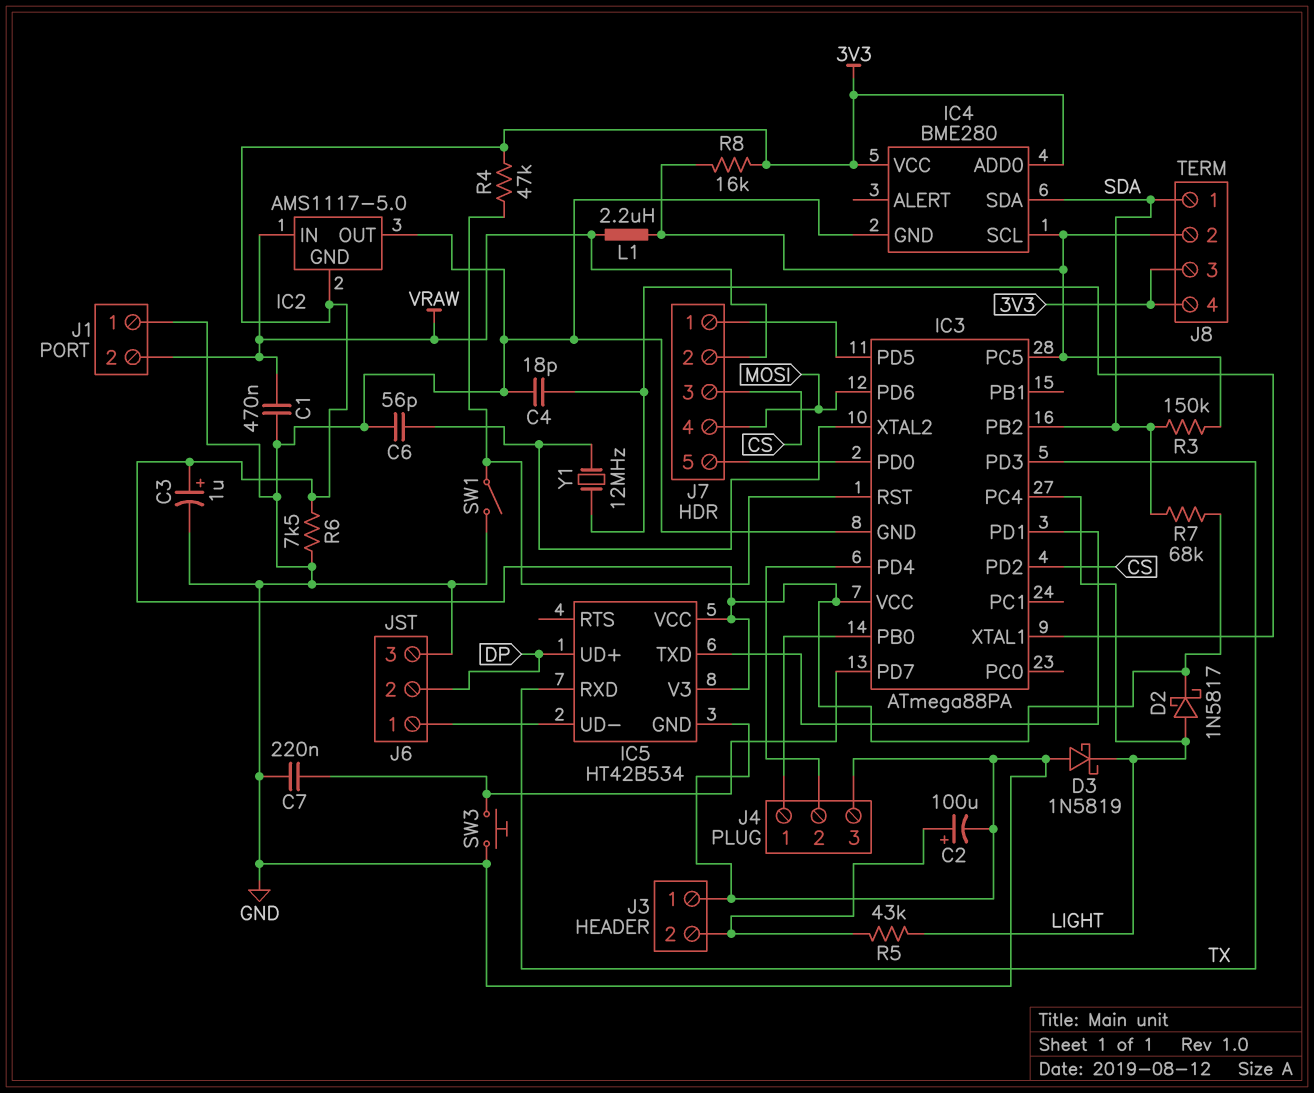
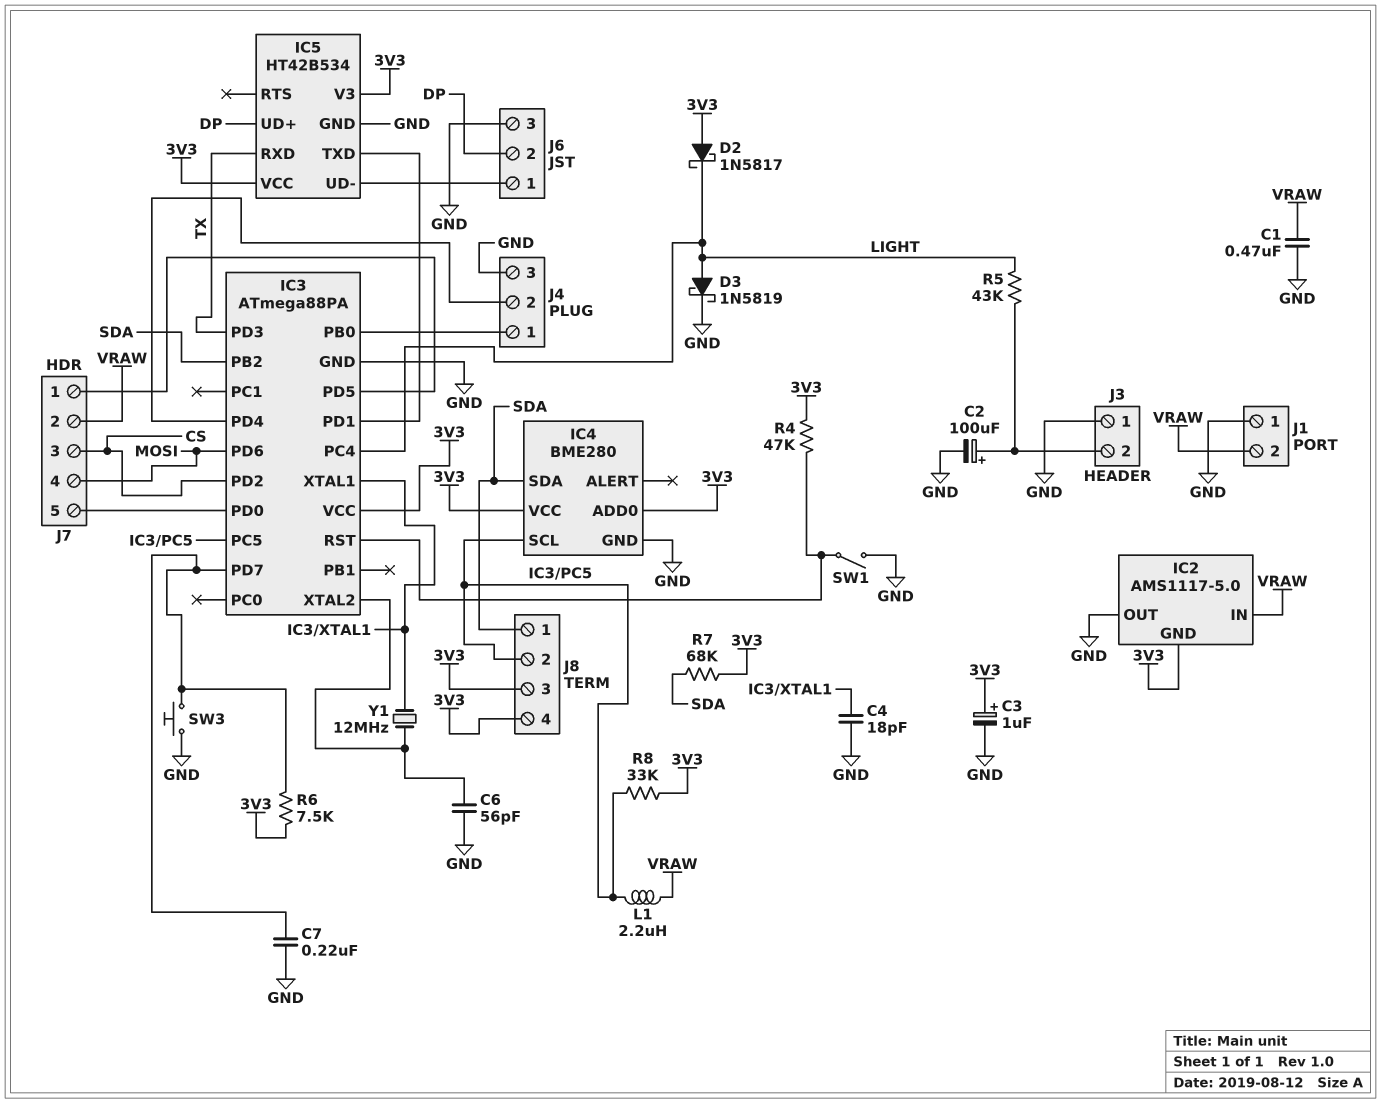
D2: schottky 1N5817 (A LIGHT, K 3V3) -> schottky 1N5817 (A 3V3, K LIGHT)
D3: schottky 1N5819 (A GND, K LIGHT) -> schottky 1N5819 (A LIGHT, K GND)
R3: 150k (IC3/PC5, SDA) -> none
R6: 7.5k (3V3, GND) -> 7.5k (3V3, IC3/PD7)
R8: 16k (3V3, IC3/PC5) -> 33k (3V3, IC3/PC5)

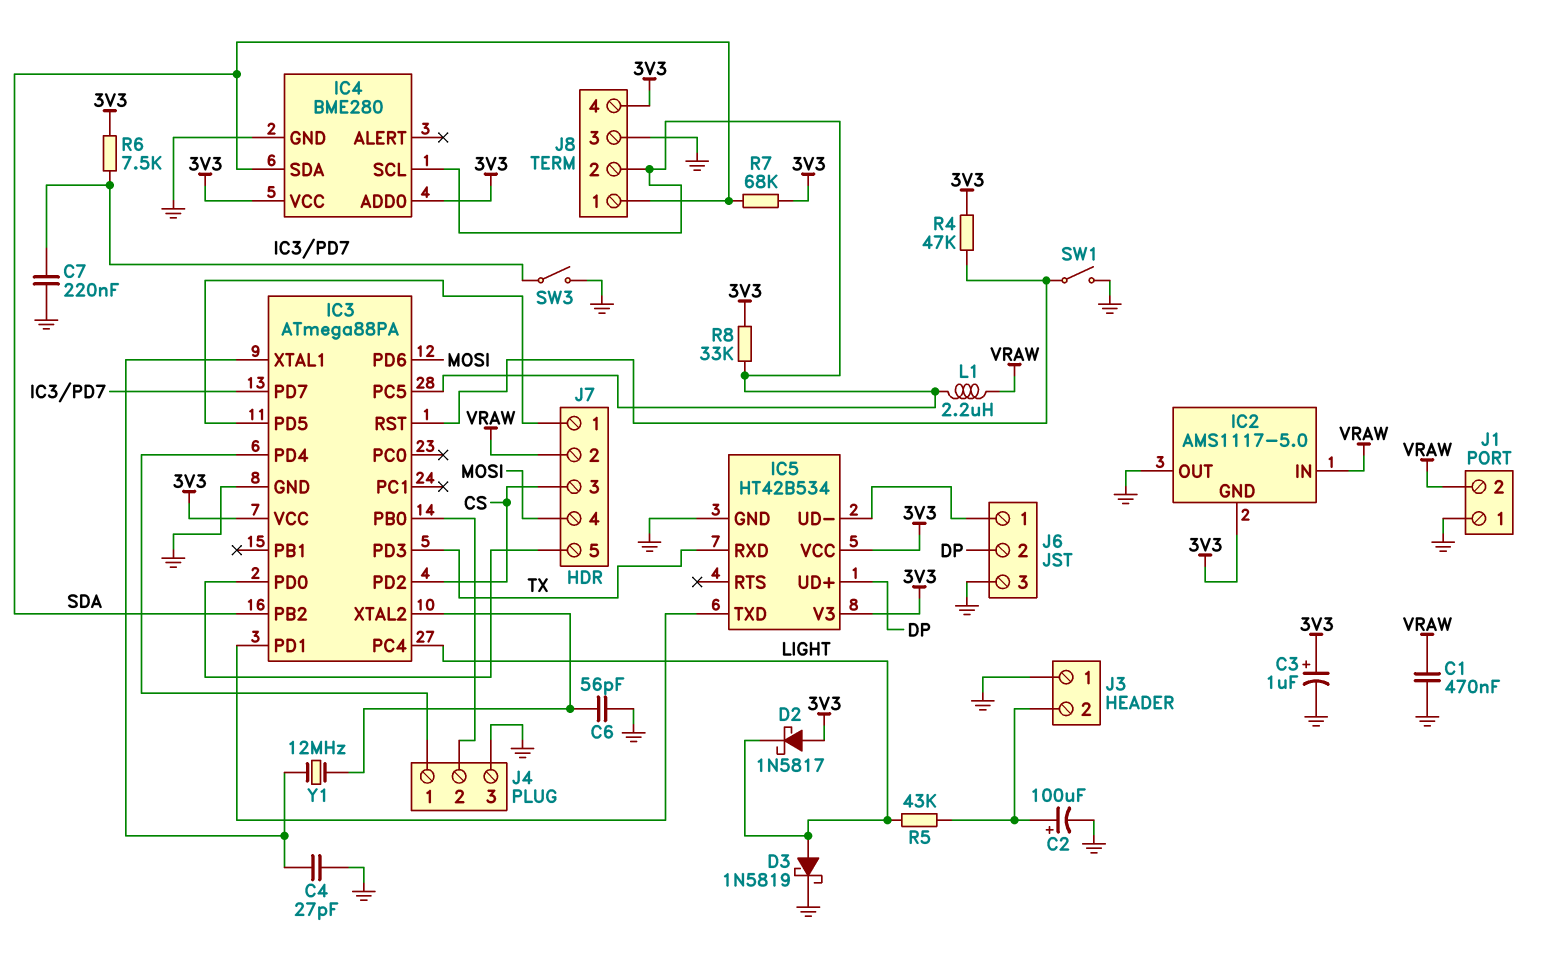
C4: 18pF (GND, IC3/XTAL1) -> 27pF (GND, IC3/XTAL1)
J4 pin 1: IC3/PB0 -> IC3/PD4
J4 pin 2: IC3/PD4 -> IC3/PB0
J8 pin 3: 3V3 -> GND
SW3: button (GND, IC3/PD7) -> switch (GND, IC3/PD7)

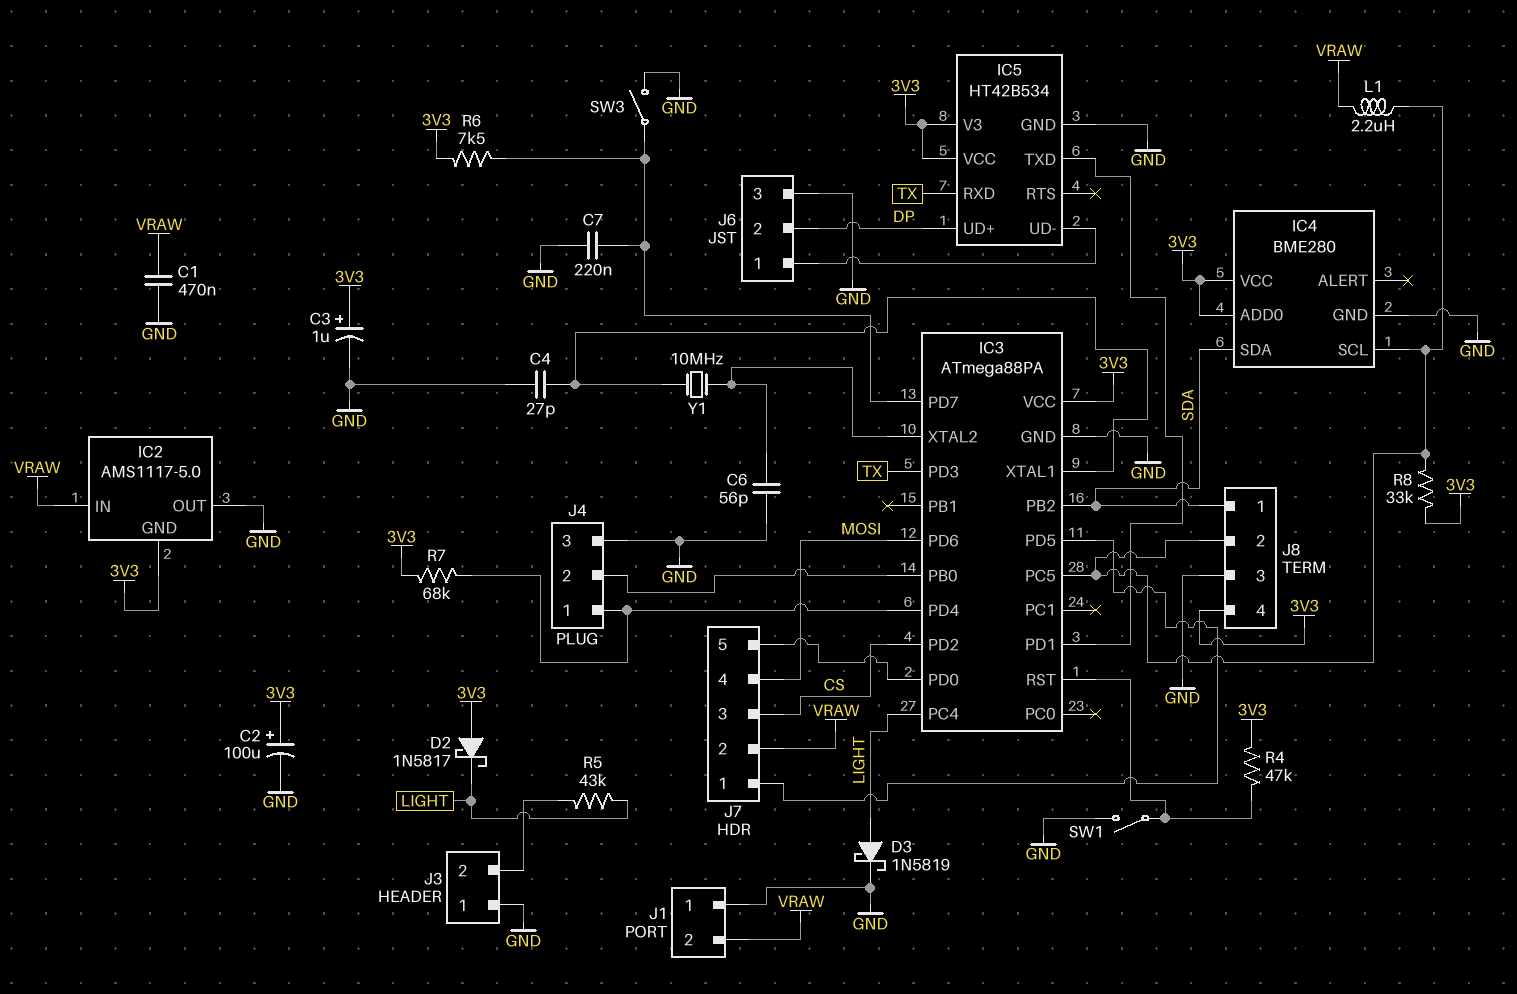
C2: 100uF (plus J3/2, minus GND) -> 100uF (plus 3V3, minus GND)
R7: 68k (3V3, SDA) -> 68k (3V3, IC3/PD4)
Y1: 12MHz (IC3/XTAL1, IC3/XTAL2) -> 10MHz (IC3/XTAL1, IC3/XTAL2)

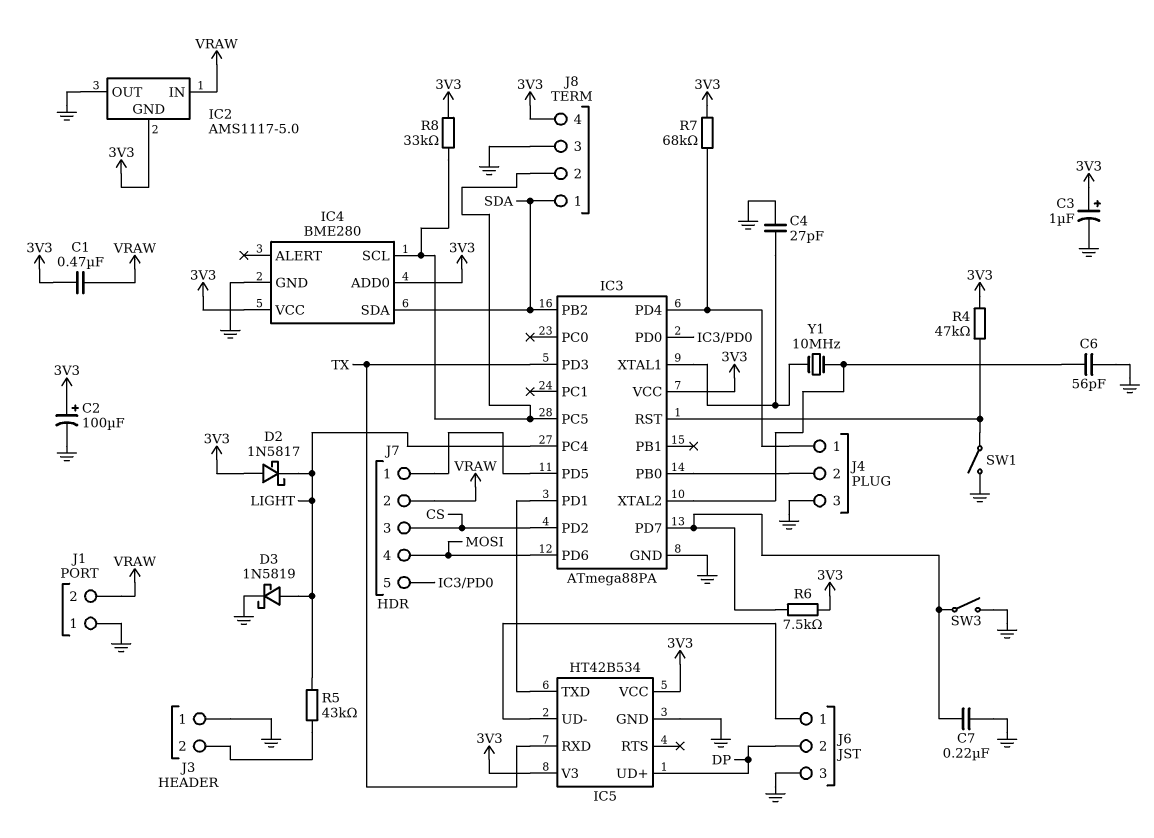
C1: 470nF (GND, VRAW) -> 470nF (3V3, VRAW)
L1: 2.2uH (IC3/PC5, VRAW) -> none

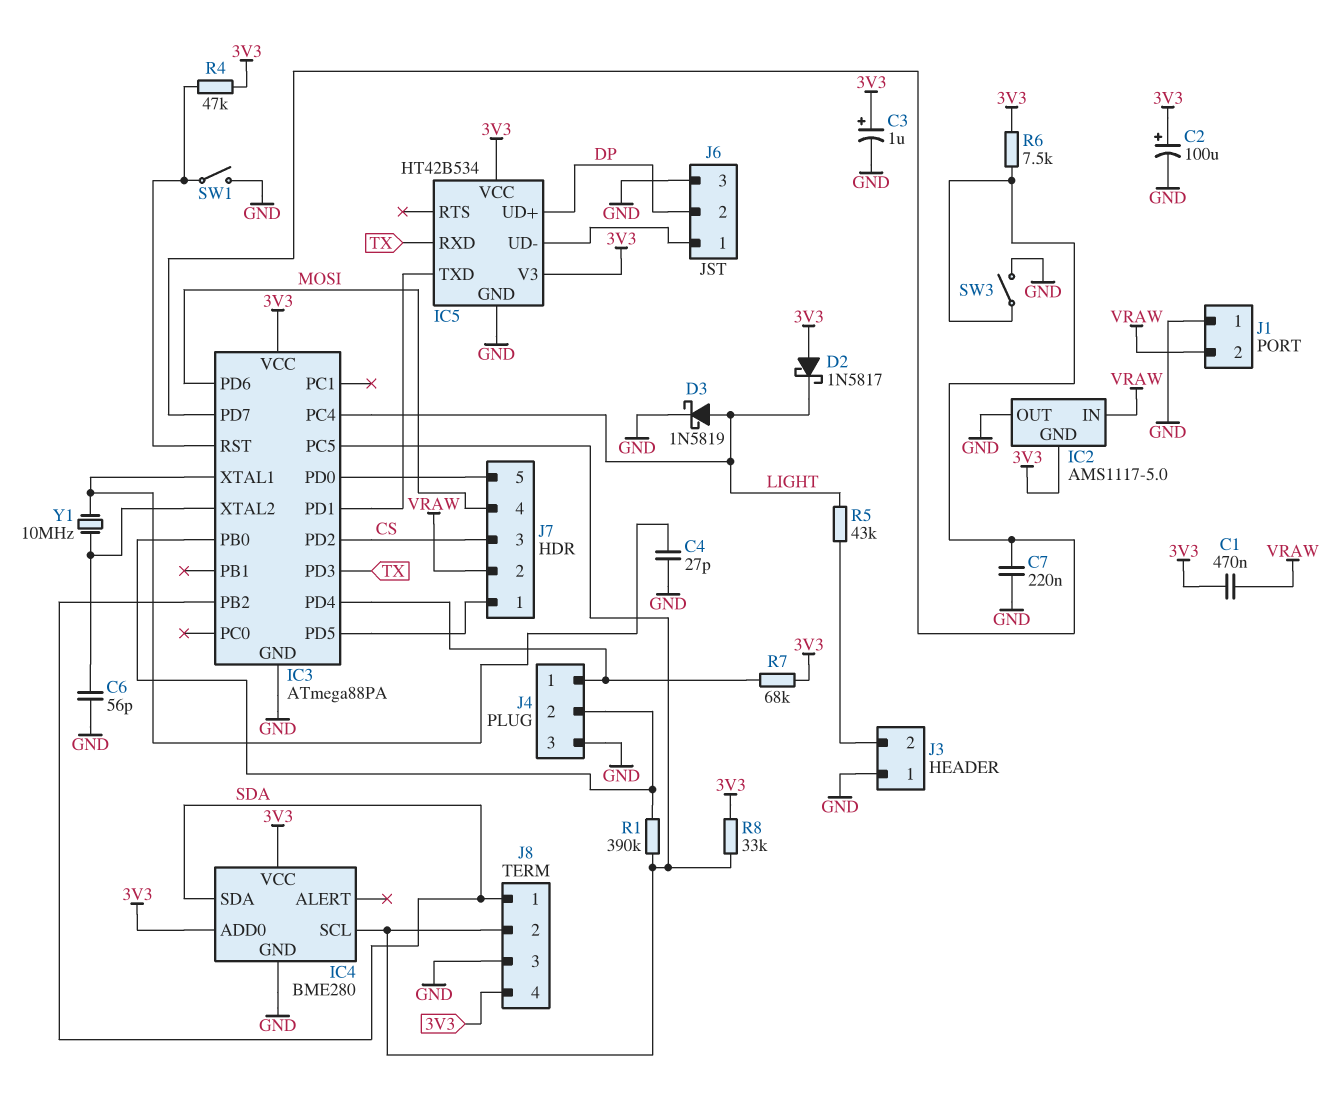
R1: none -> 390k (IC3/PB0, IC3/PC5)

